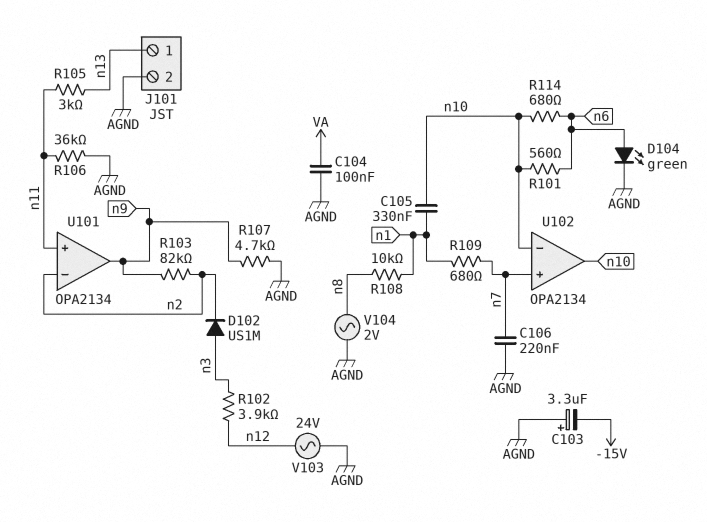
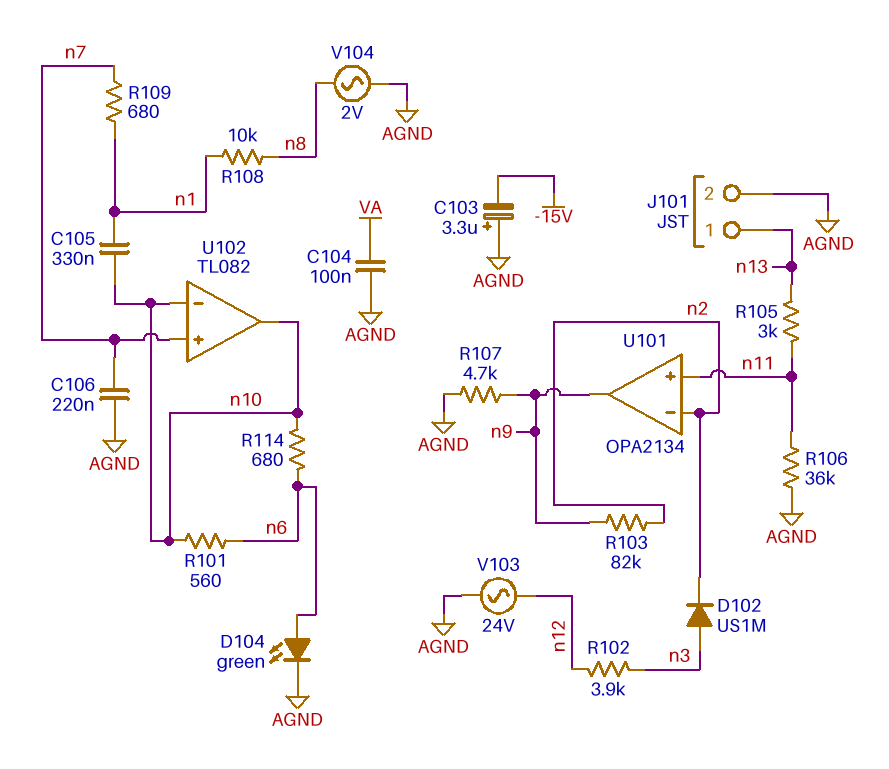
U102: OPA2134 -> TL082

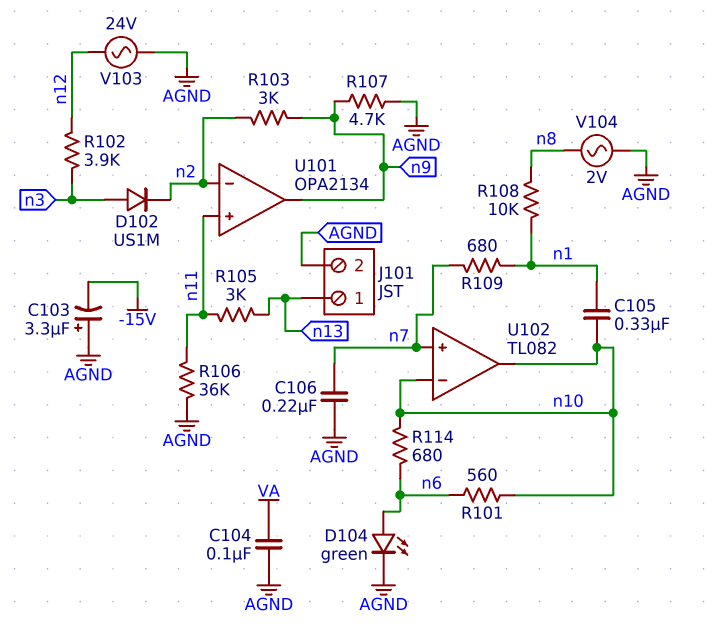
R103: 82k (n2, n9) -> 3k (n2, n9)

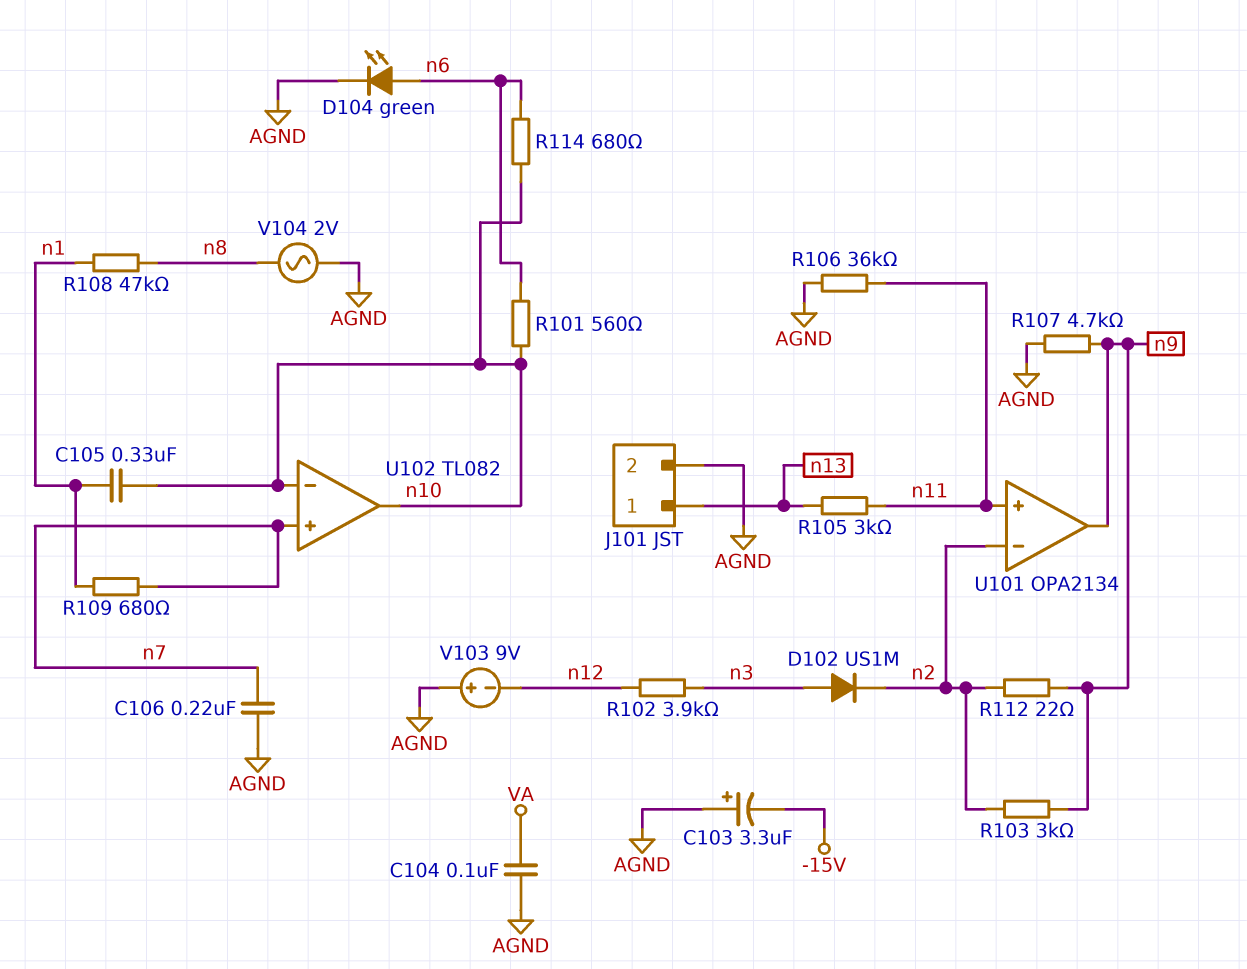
R108: 10k (n1, n8) -> 47k (n1, n8)
R112: none -> 22 (n2, n9)
V103: AC 24V (AGND, n12) -> 9V (plus AGND, minus n12)

